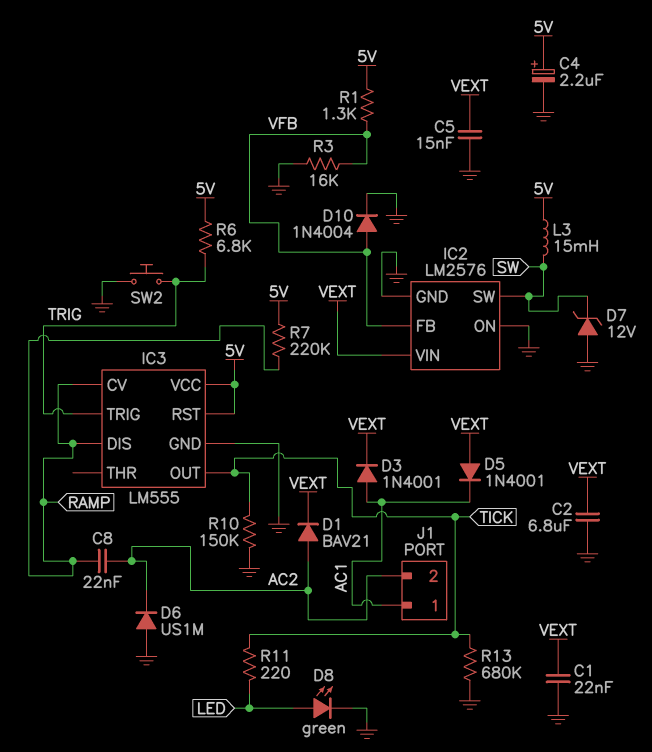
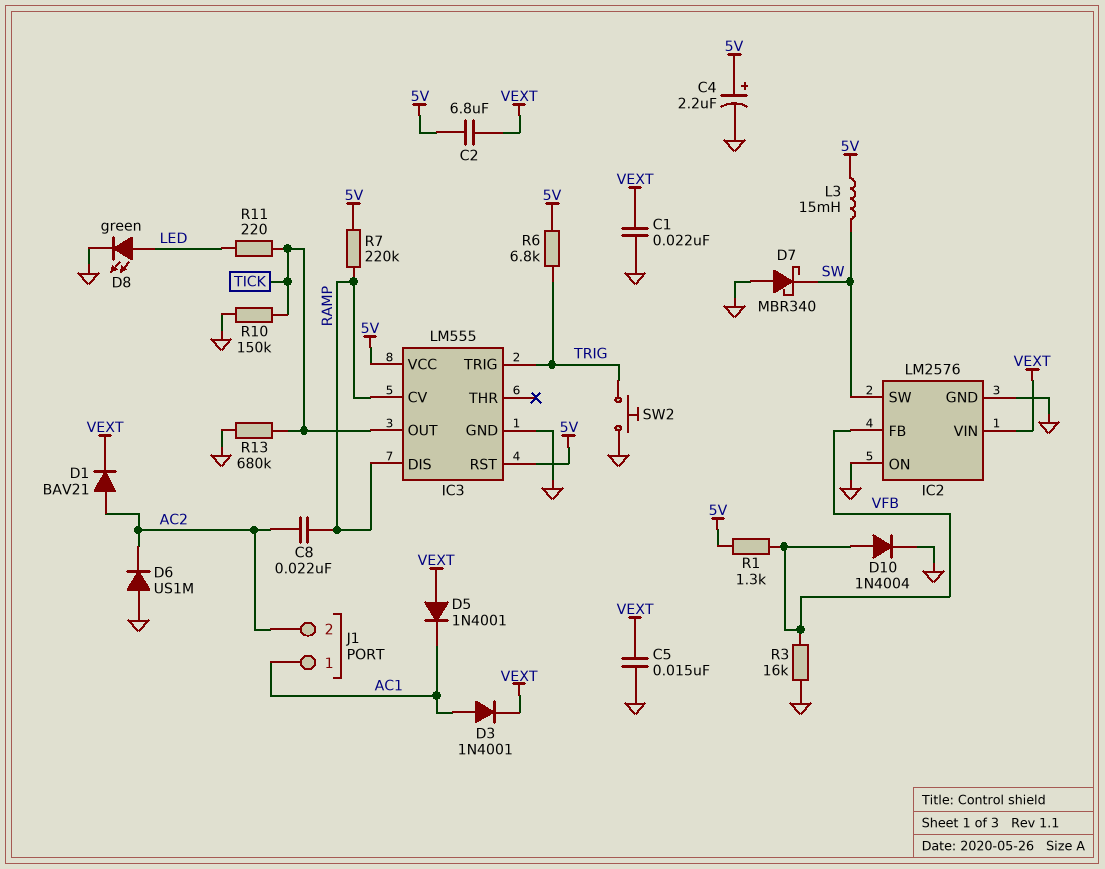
C2: 6.8uF (GND, VEXT) -> 6.8uF (5V, VEXT)
D7: zener 12V (A GND, K SW) -> schottky MBR340 (A GND, K SW)

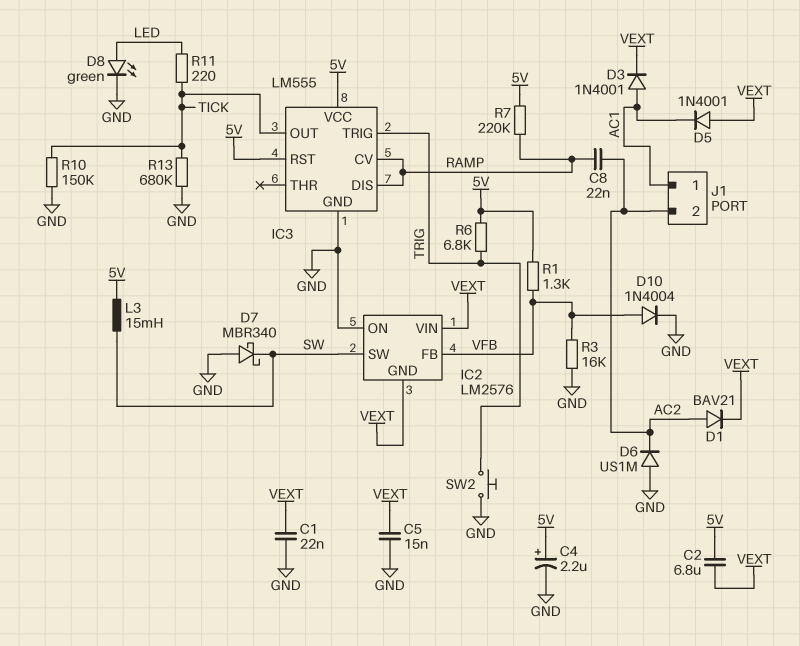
IC2 pin GND: GND -> VEXT

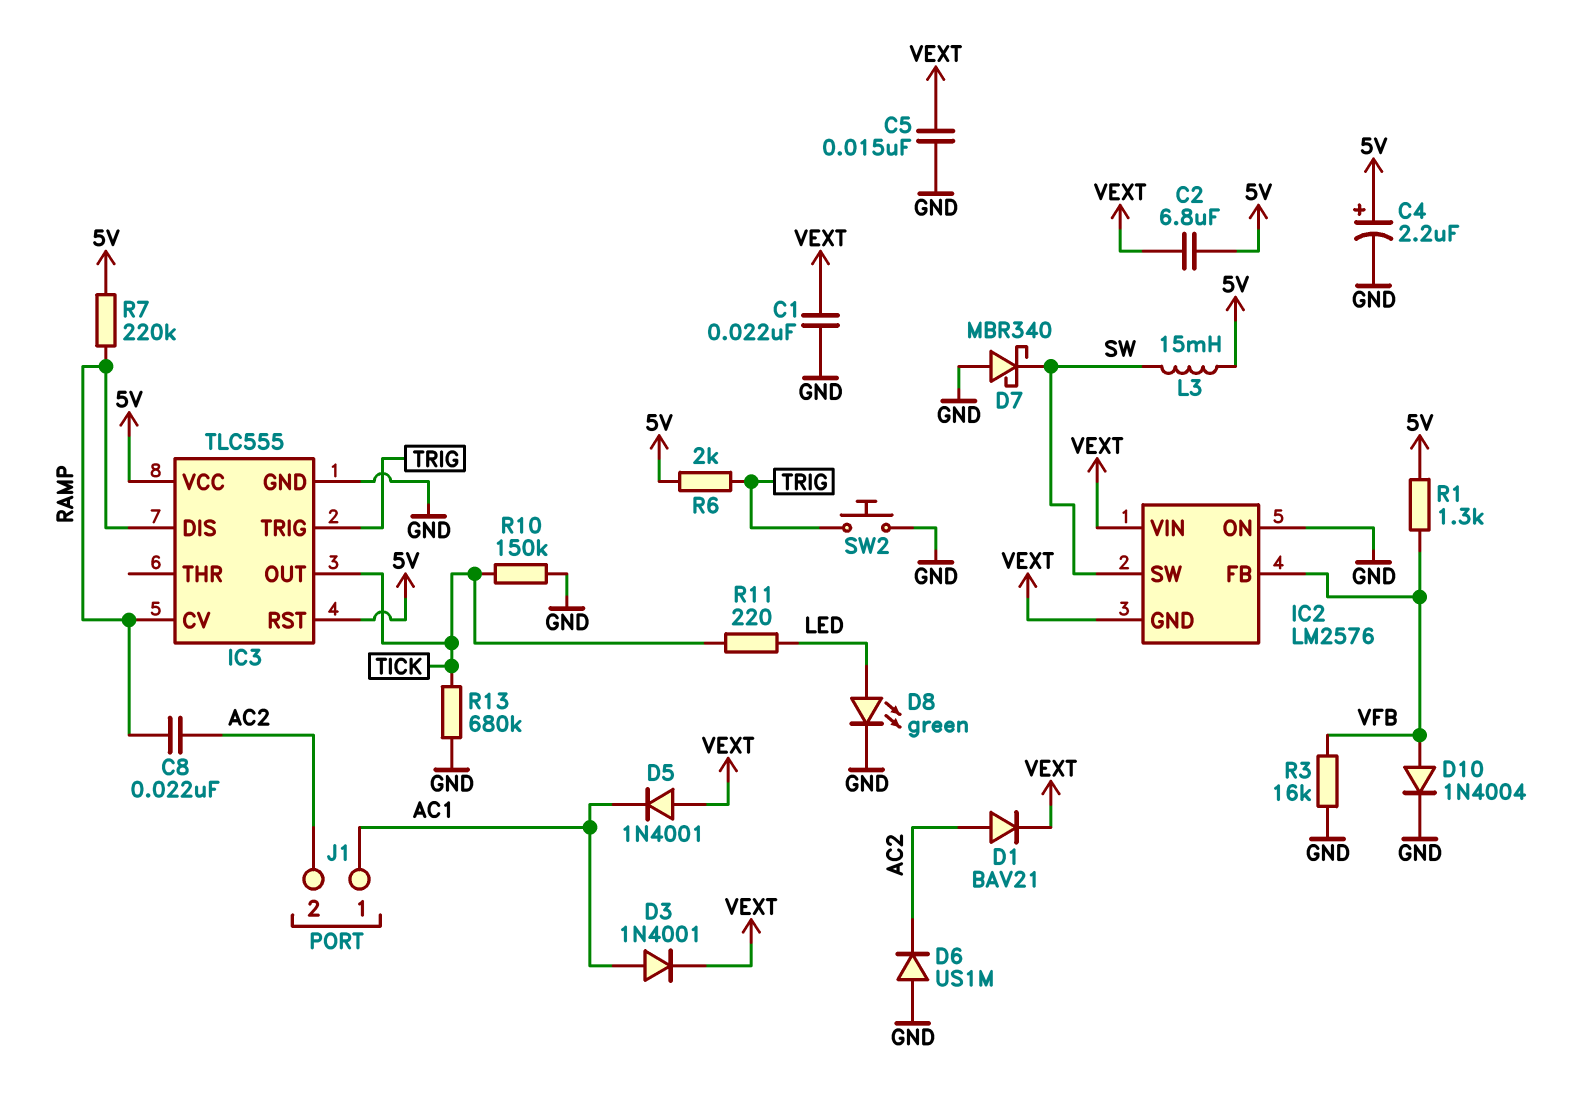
IC3: LM555 -> TLC555
R6: 6.8k (5V, TRIG) -> 2k (5V, TRIG)

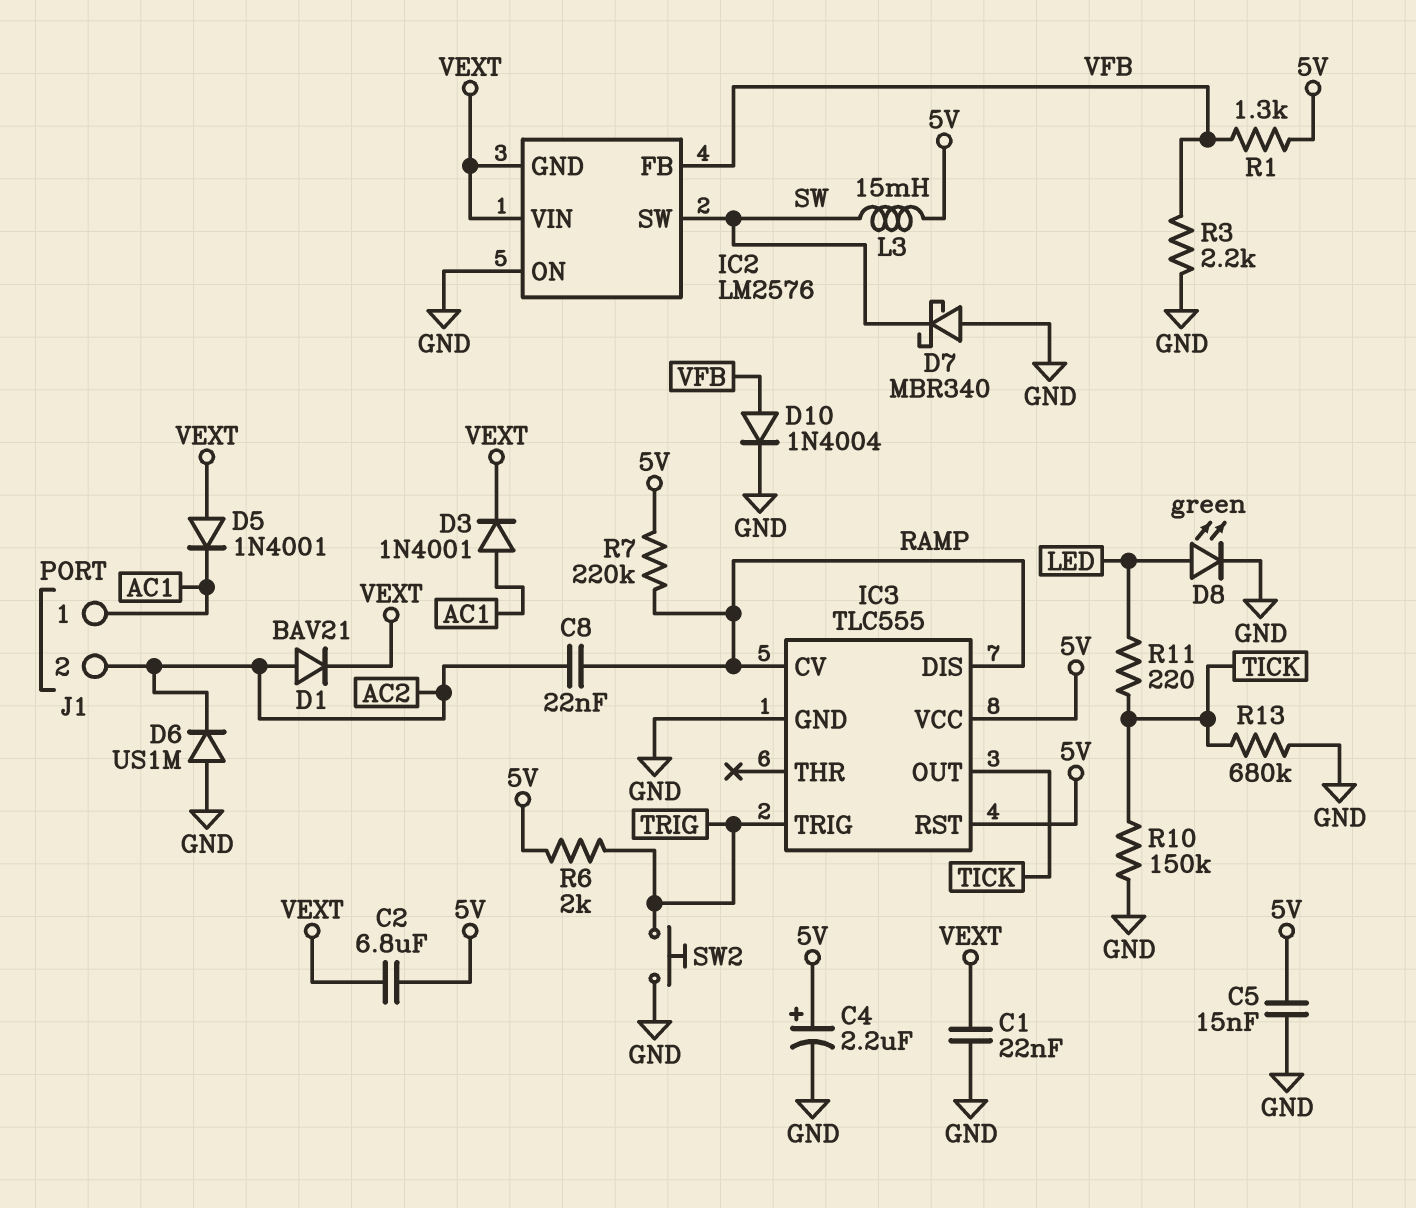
C5: 15nF (GND, VEXT) -> 15nF (5V, GND)
R3: 16k (GND, VFB) -> 2.2k (GND, VFB)

